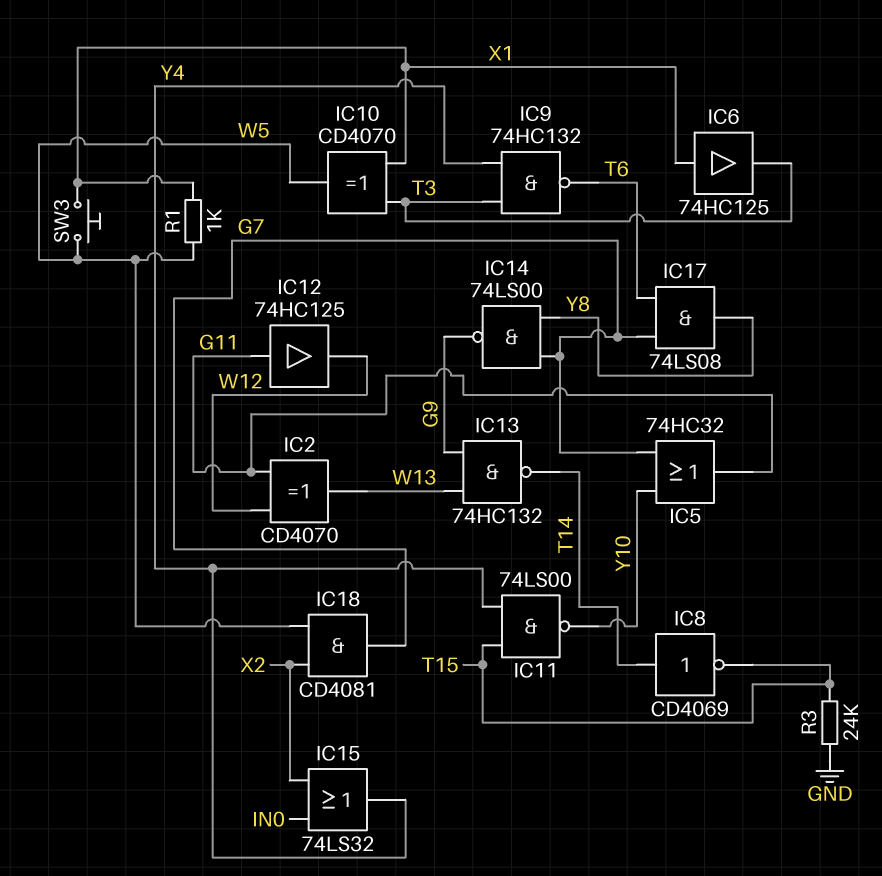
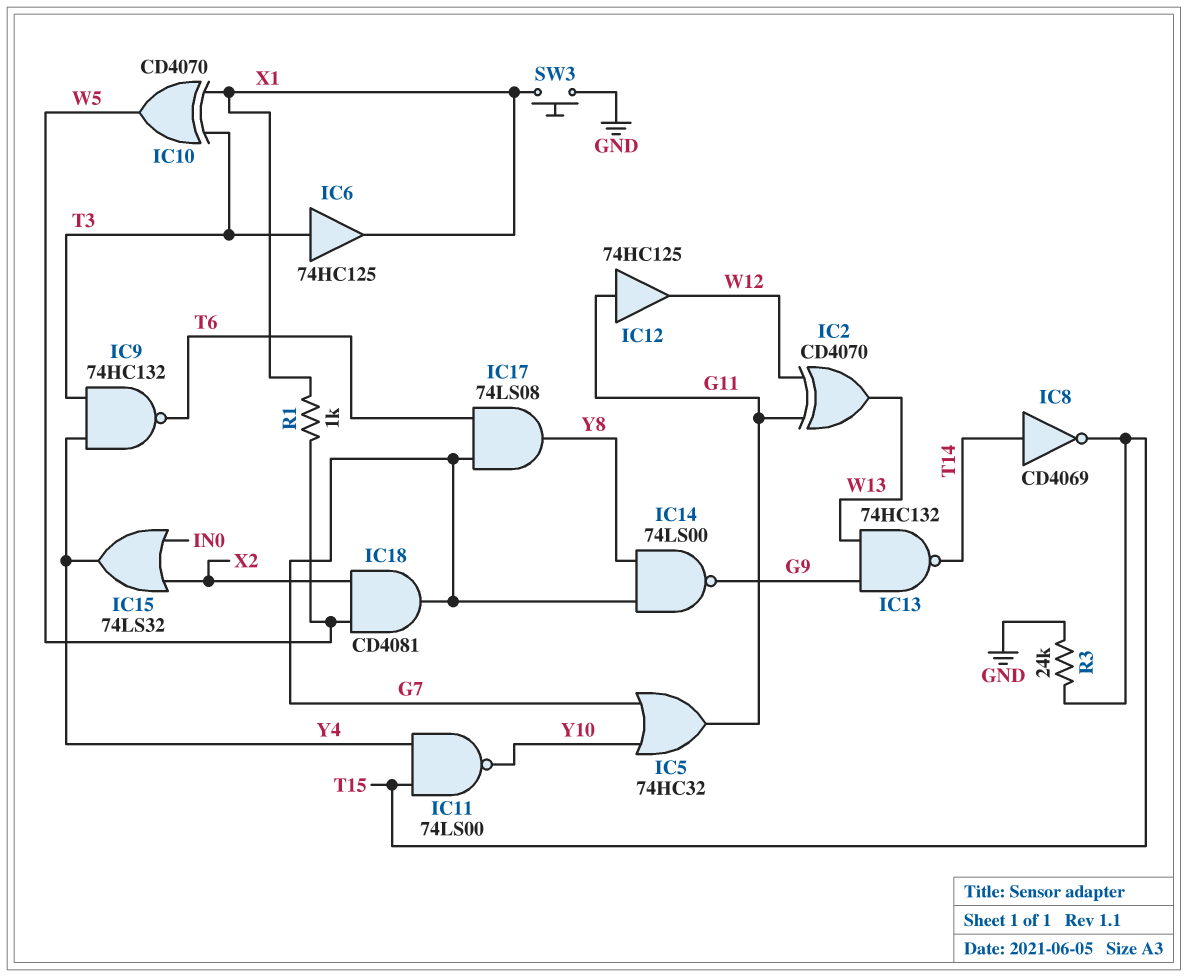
IC6: buffer 74HC125 (in X1, out T3) -> buffer 74HC125 (in T3, out X1)
SW3: button (W5, X1) -> button (GND, X1)

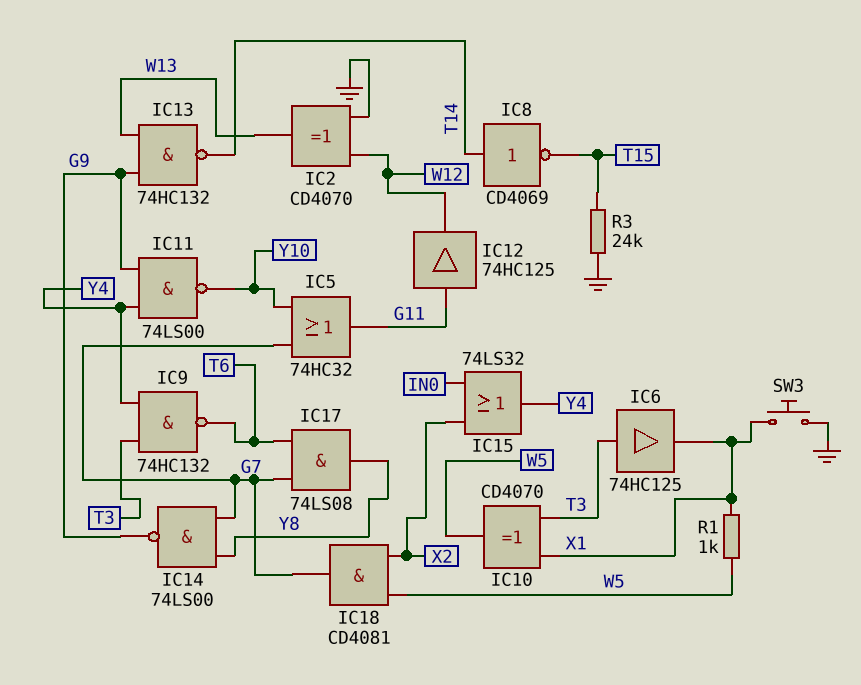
IC2: XOR CD4070 (in G11, in W12, out W13) -> XOR CD4070 (in GND, in W12, out W13)
IC11: NAND 74LS00 (in T15, in Y4, out Y10) -> NAND 74LS00 (in G9, in Y4, out Y10)

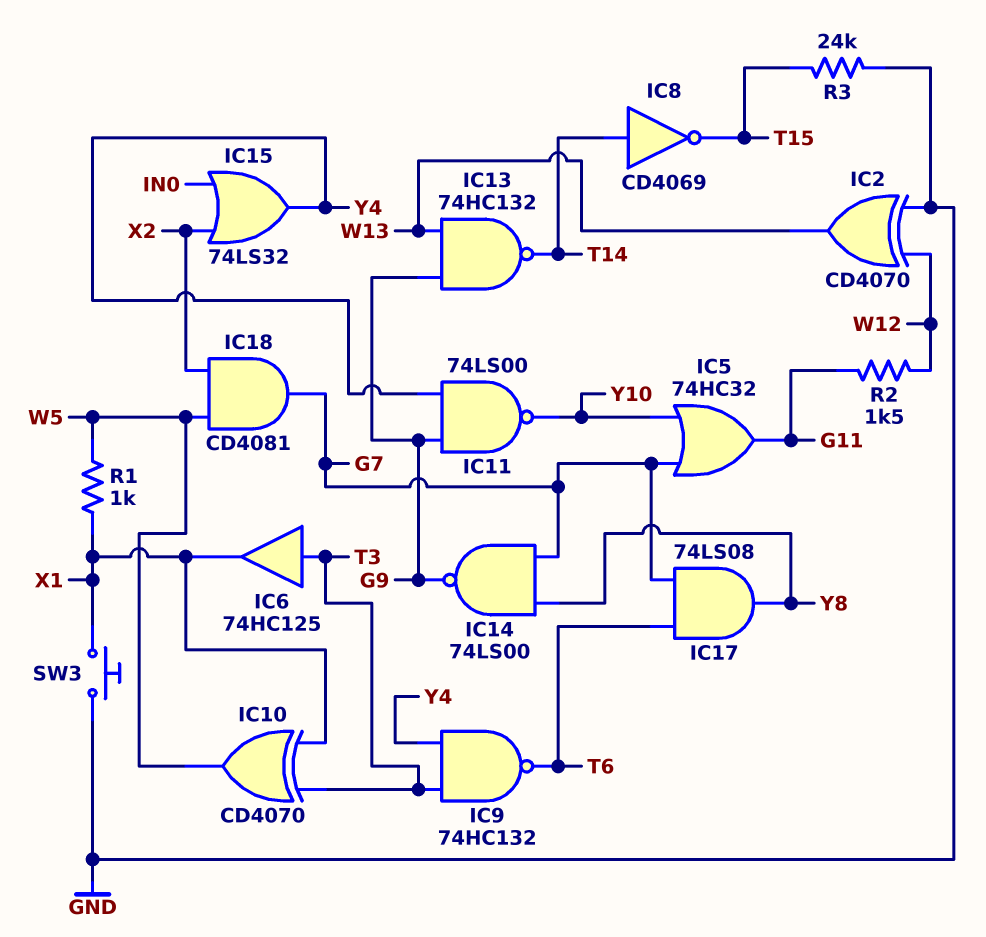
IC12: buffer 74HC125 (in G11, out W12) -> none
R2: none -> 1.5k (G11, W12)

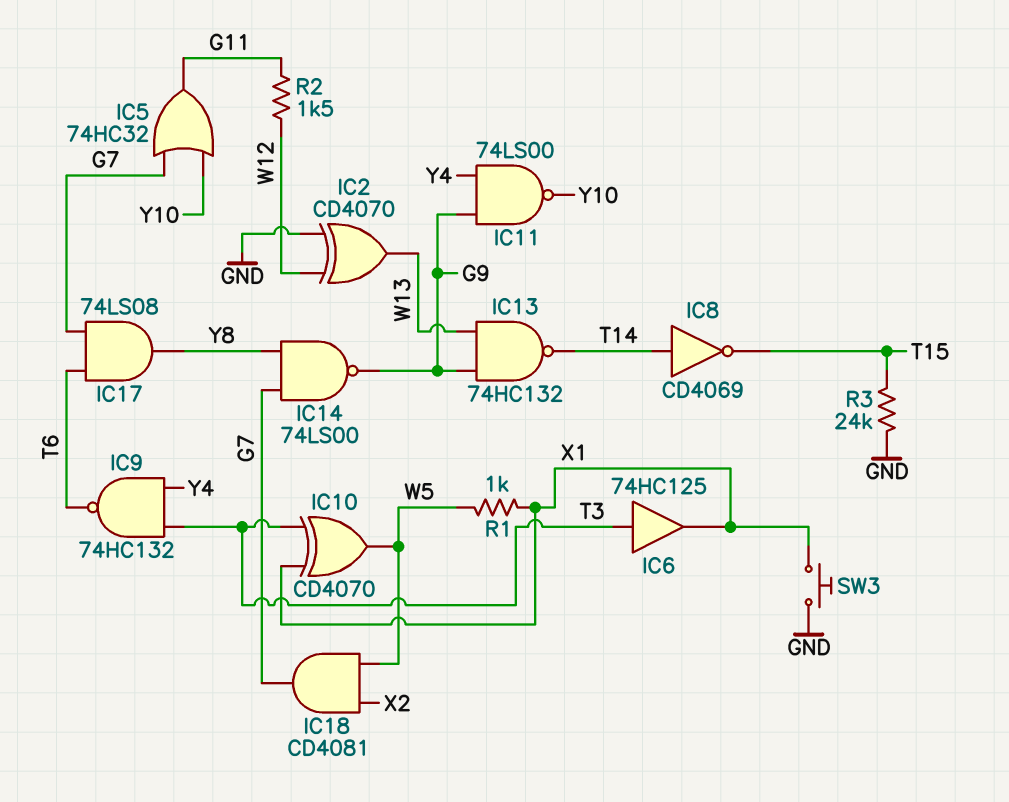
IC15: OR 74LS32 (in IN0, in X2, out Y4) -> none

